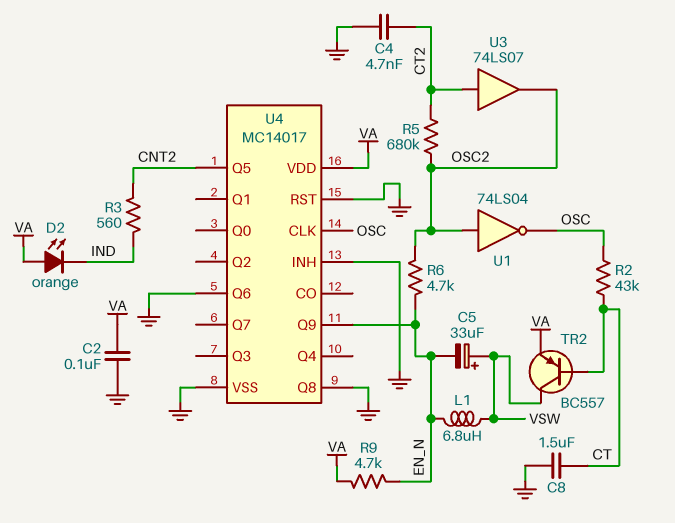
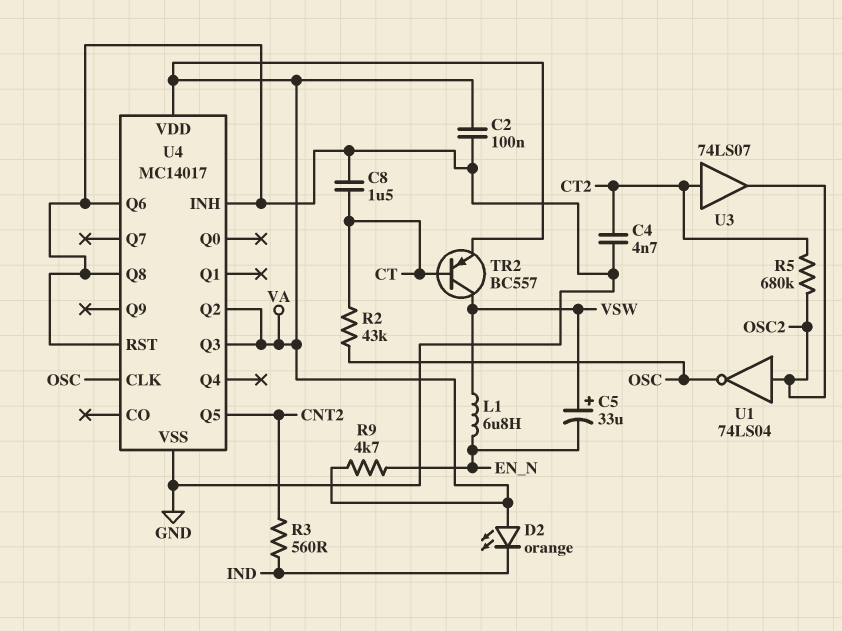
R6: 4.7k (EN_N, OSC2) -> none
U4 pin Q2: none -> VA
U4 pin Q3: none -> VA
U4 pin Q9: EN_N -> none

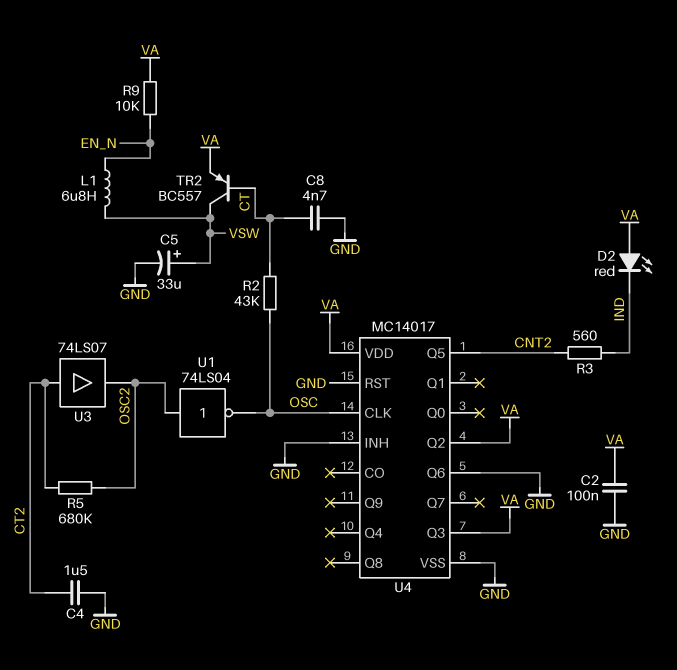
C4: 4.7nF (CT2, GND) -> 1.5uF (CT2, GND)
C5: 33uF (plus VSW, minus EN_N) -> 33uF (plus VSW, minus GND)
C8: 1.5uF (CT, GND) -> 4.7nF (CT, GND)
D2: LED orange (A VA, K IND) -> LED red (A VA, K IND)
R9: 4.7k (EN_N, VA) -> 10k (EN_N, VA)
U4 pin Q8: GND -> none

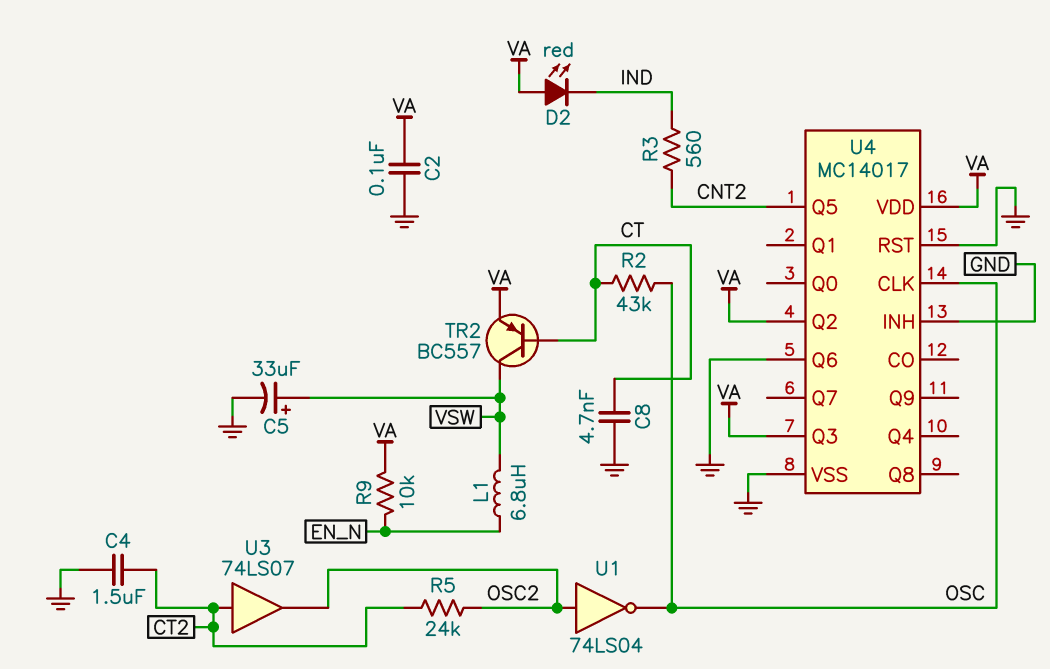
R5: 680k (CT2, OSC2) -> 24k (CT2, OSC2)

